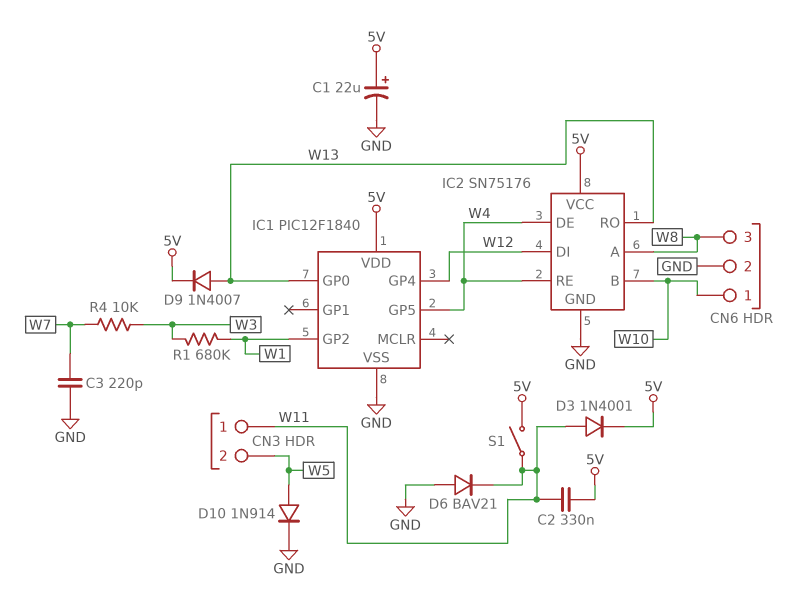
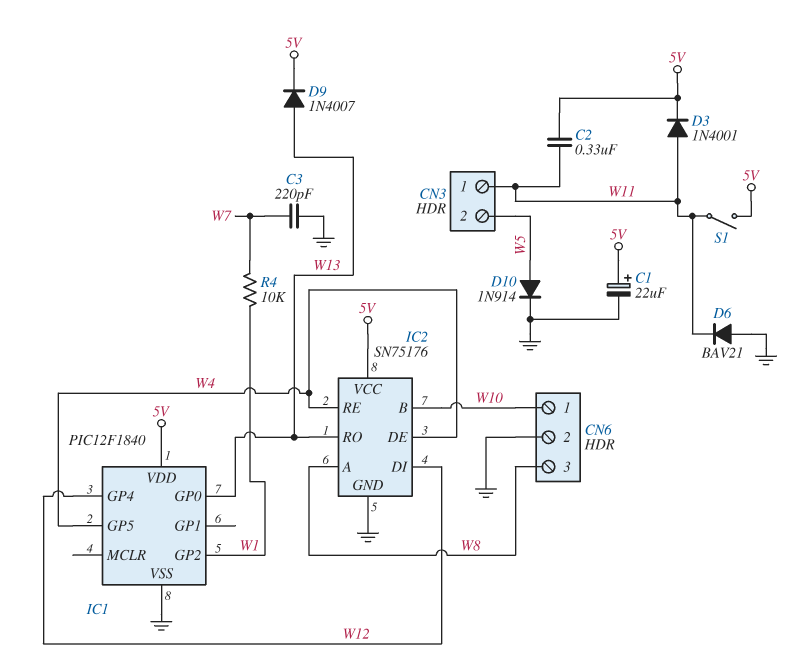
R1: 680k (W1, W3) -> none
R4: 10k (W3, W7) -> 10k (W1, W7)

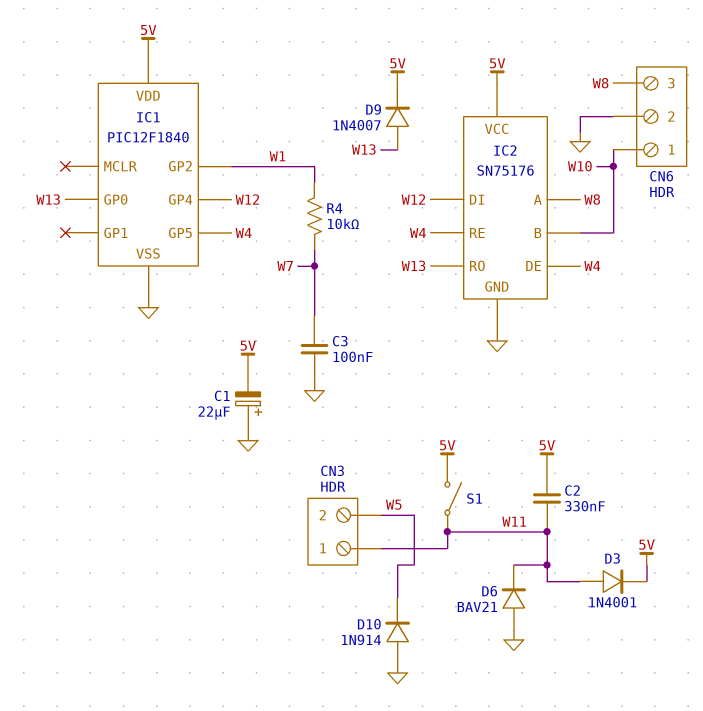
C1: 22uF (plus 5V, minus GND) -> 22uF (plus GND, minus 5V)
C3: 220pF (GND, W7) -> 100nF (GND, W7)
D10: diode 1N914 (A W5, K GND) -> diode 1N914 (A GND, K W5)

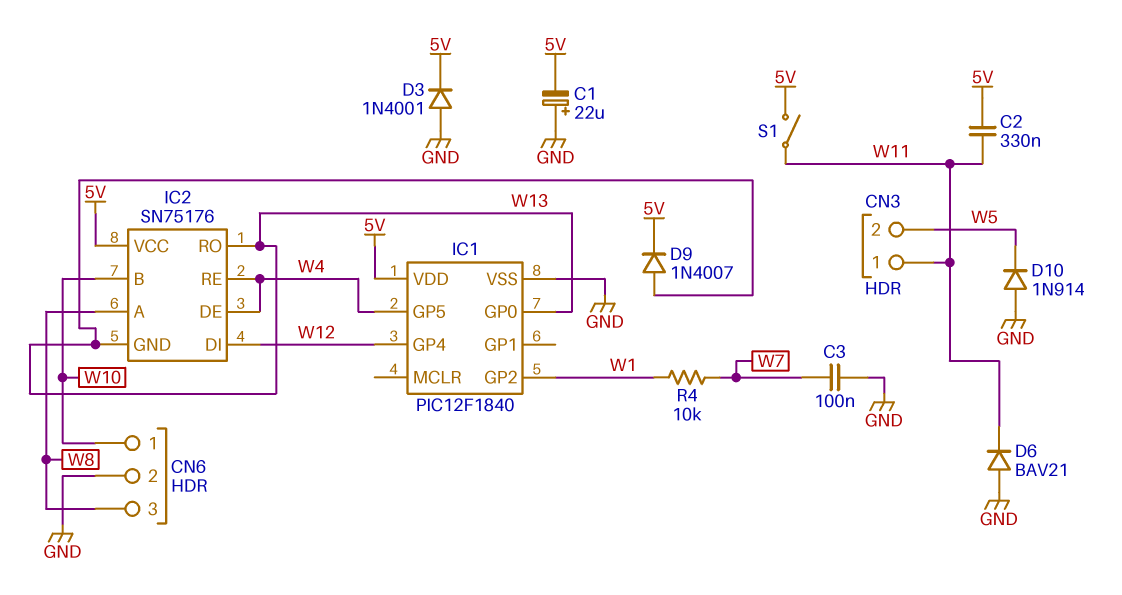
D3: diode 1N4001 (A W11, K 5V) -> diode 1N4001 (A GND, K 5V)
IC2 pin GND: GND -> W13

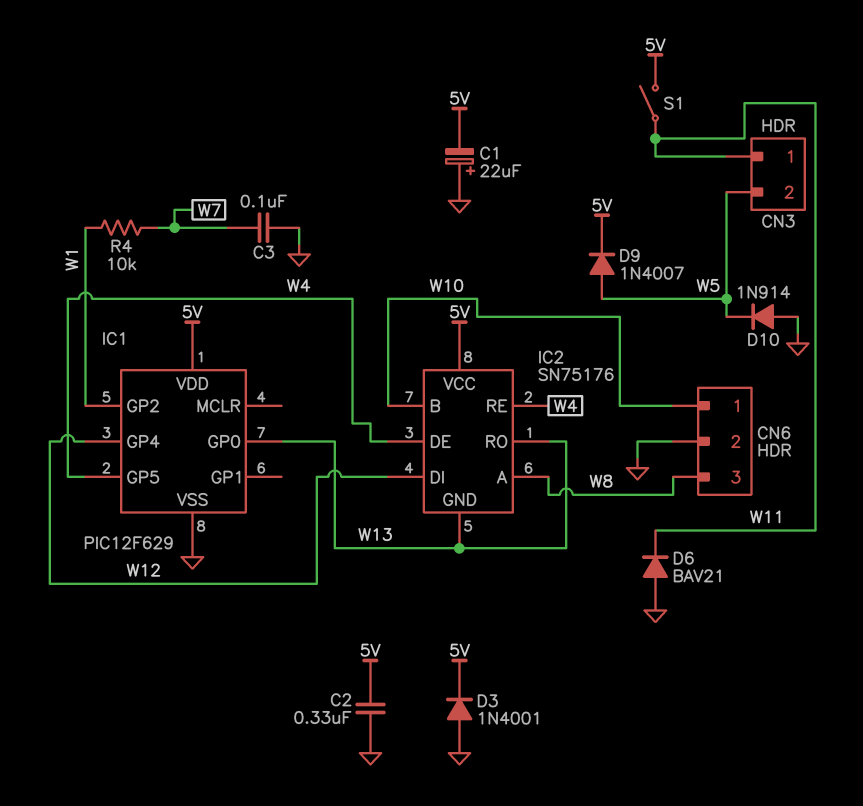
C2: 330nF (5V, W11) -> 330nF (5V, GND)
D9: diode 1N4007 (A W13, K 5V) -> diode 1N4007 (A W5, K 5V)
IC1: PIC12F1840 -> PIC12F629

